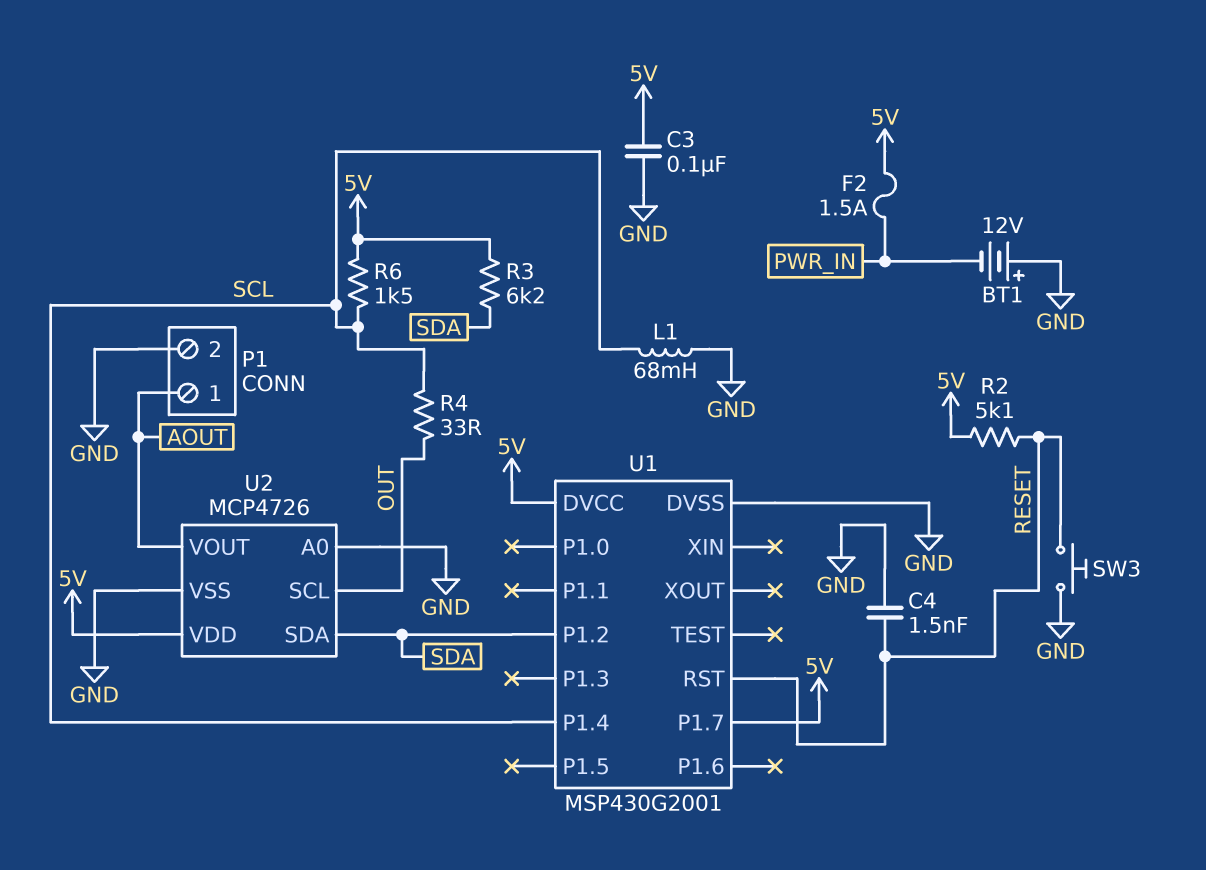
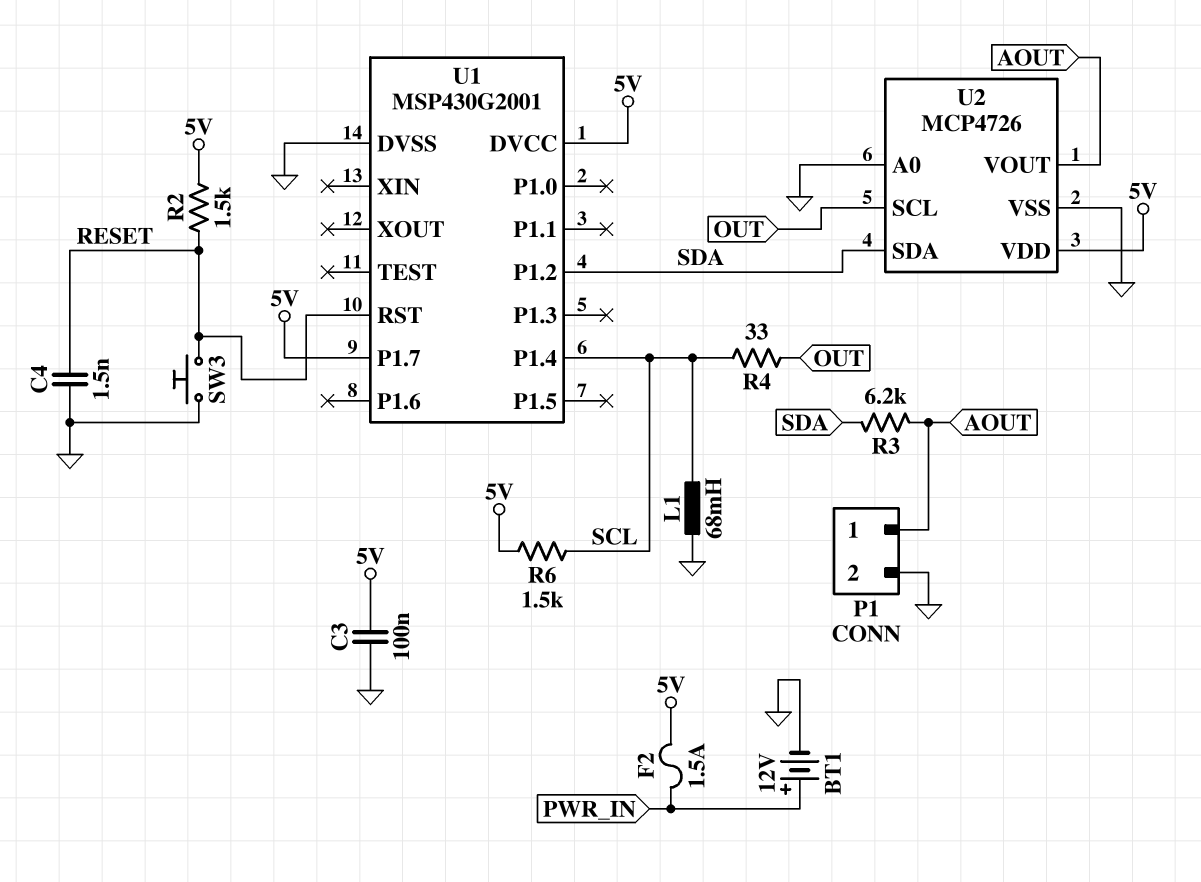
BT1: 12V (plus GND, minus PWR_IN) -> 12V (plus PWR_IN, minus GND)
R2: 5.1k (5V, RESET) -> 1.5k (5V, RESET)
R3: 6.2k (5V, SDA) -> 6.2k (AOUT, SDA)

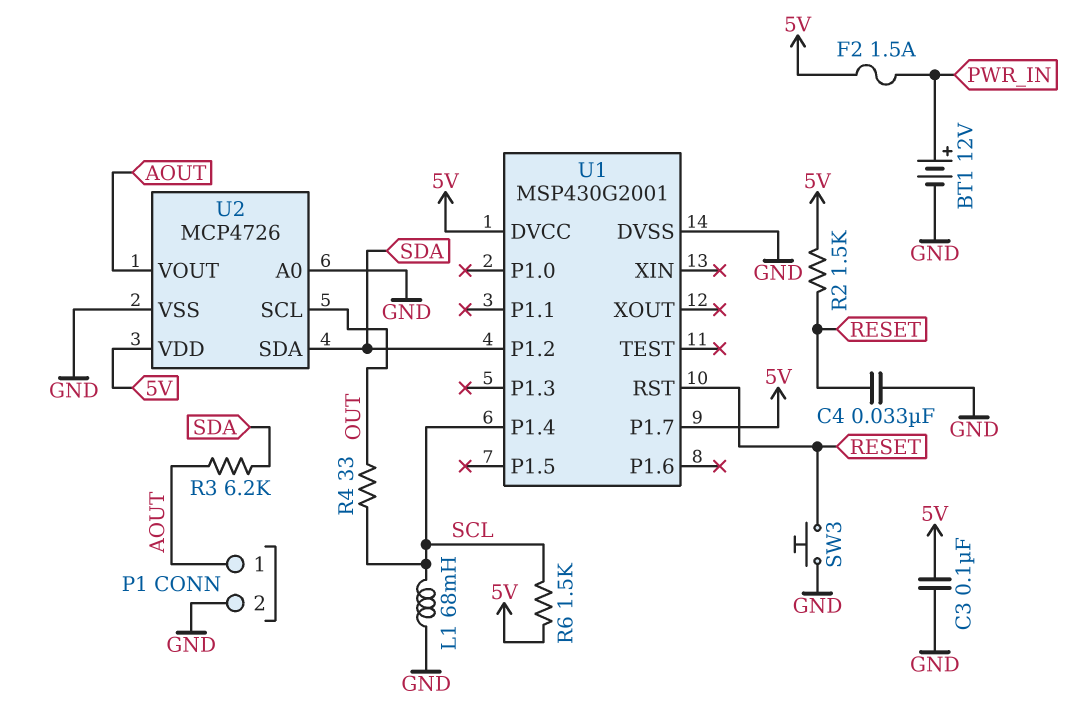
C4: 1.5nF (GND, RESET) -> 33nF (GND, RESET)

